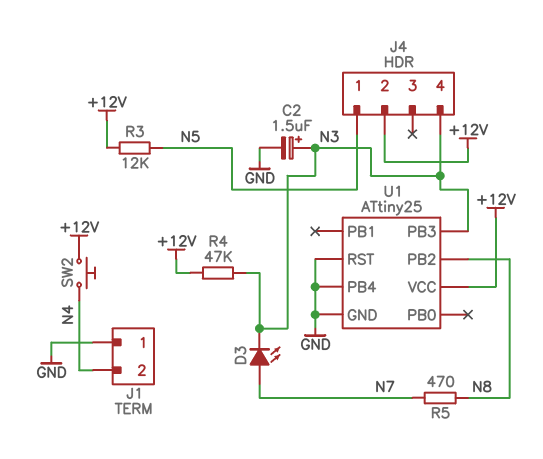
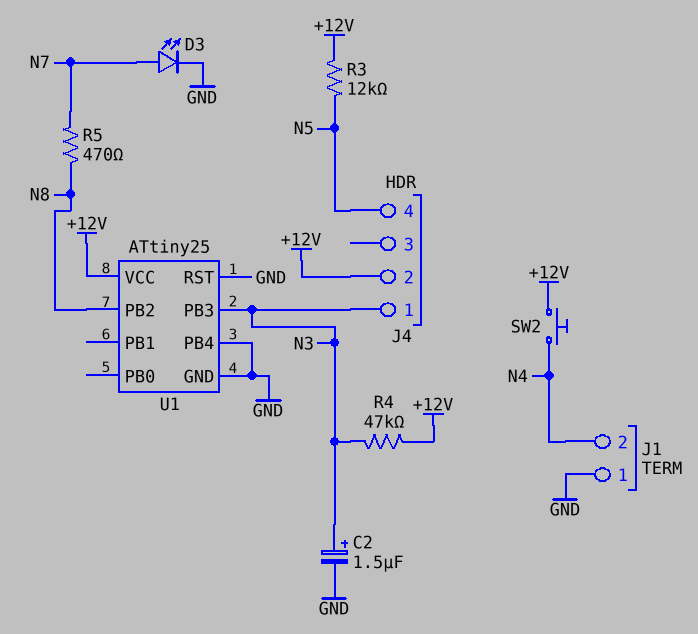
D3: LED (A N7, K N3) -> LED (A N7, K GND)
J4 pin 1: N5 -> N3
J4 pin 4: N3 -> N5

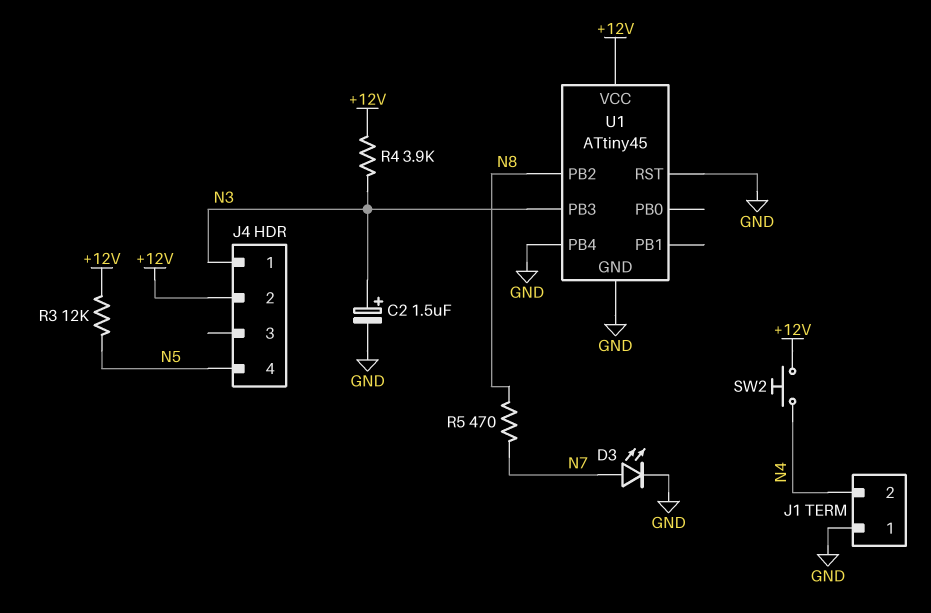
R4: 47k (+12V, N3) -> 3.9k (+12V, N3)
U1: ATtiny25 -> ATtiny45

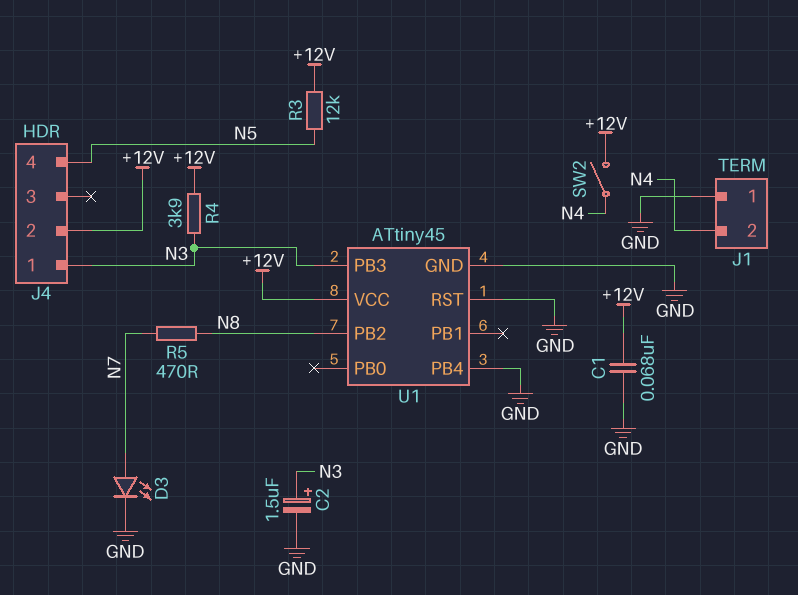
C1: none -> 68nF (+12V, GND)
SW2: button (+12V, N4) -> switch (+12V, N4)

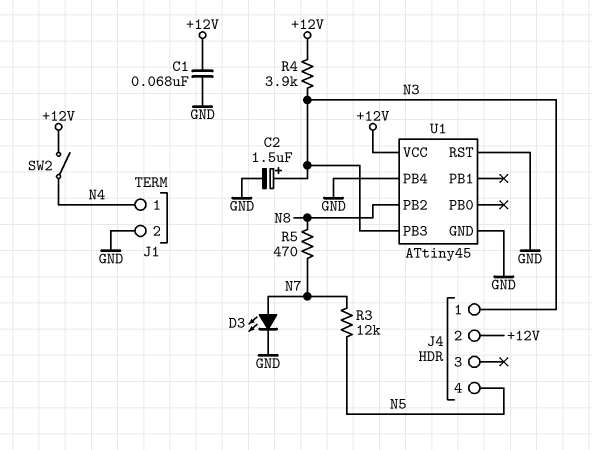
J1 pin 1: GND -> N4
J1 pin 2: N4 -> GND
R3: 12k (+12V, N5) -> 12k (N5, N7)

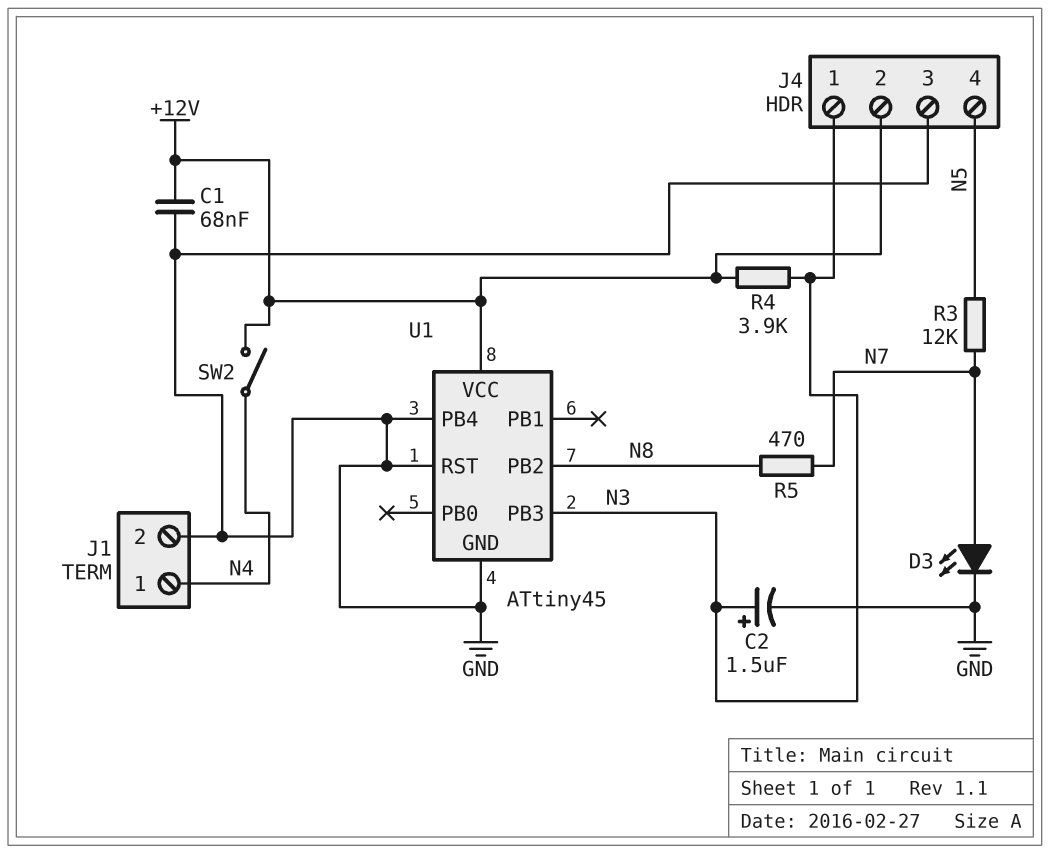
J4 pin 3: none -> GND

